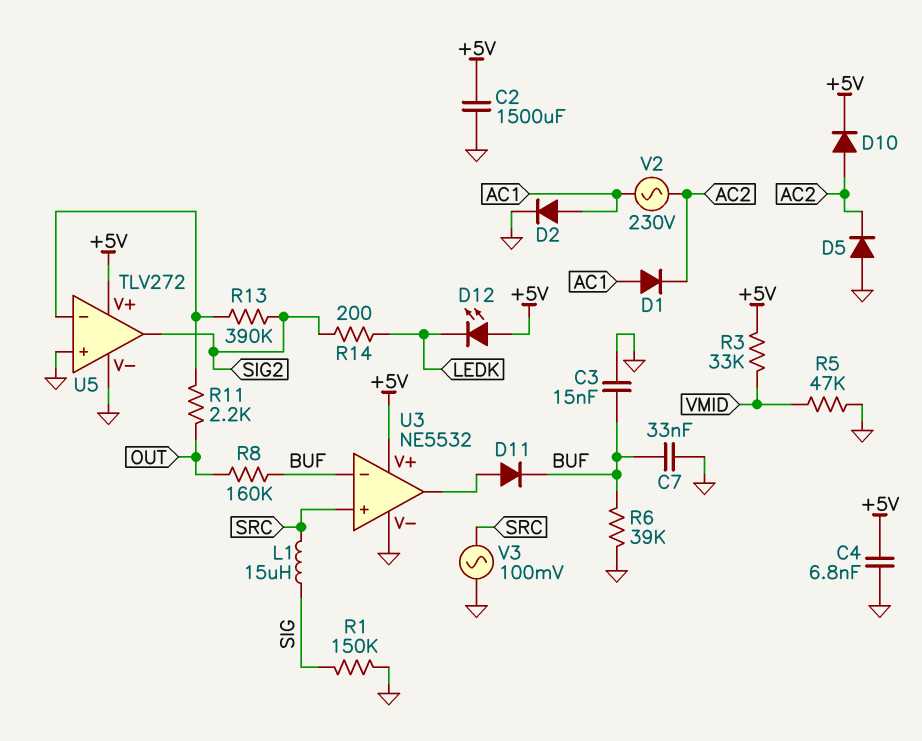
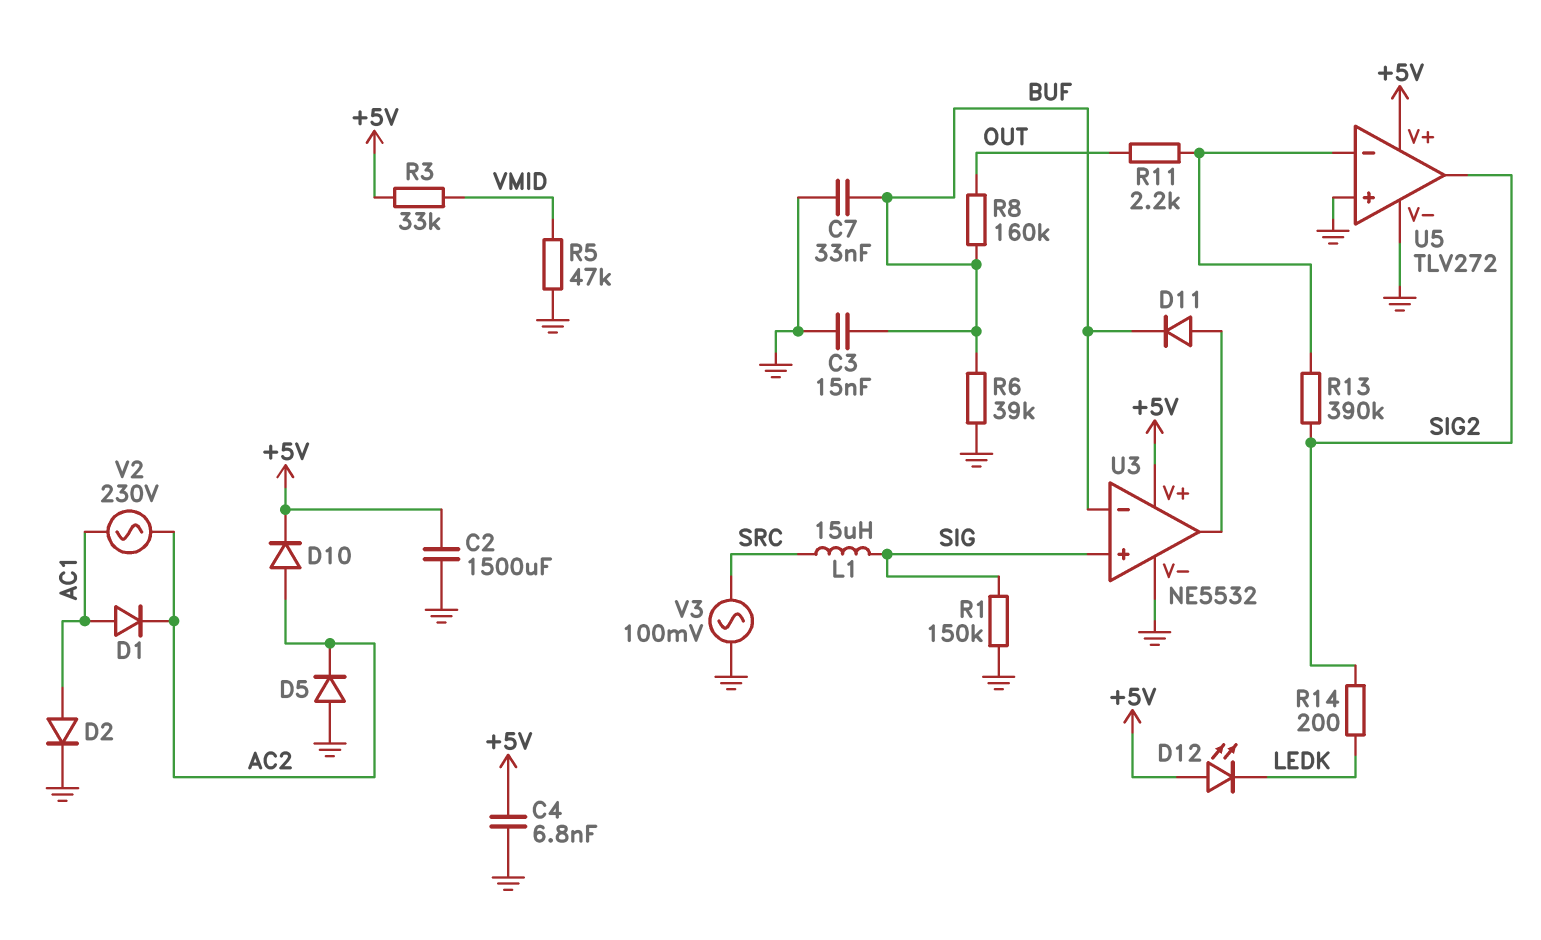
U3 pin in+: SRC -> SIG

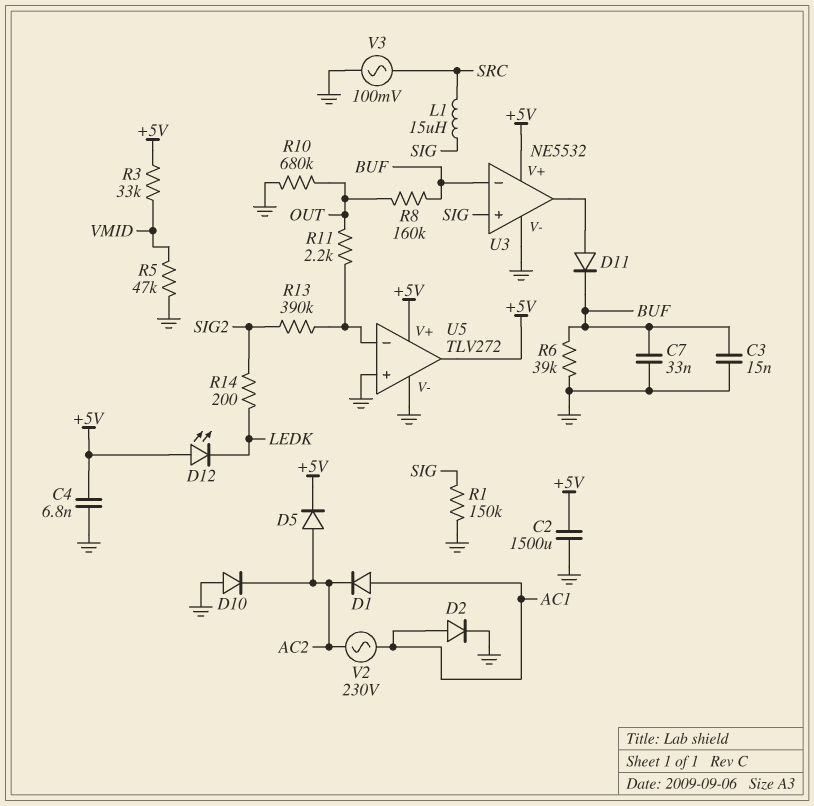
D5: diode (A GND, K AC2) -> diode (A AC2, K +5V)
D10: diode (A AC2, K +5V) -> diode (A GND, K AC2)
R10: none -> 680k (GND, OUT)
U5 pin out: SIG2 -> +5V

